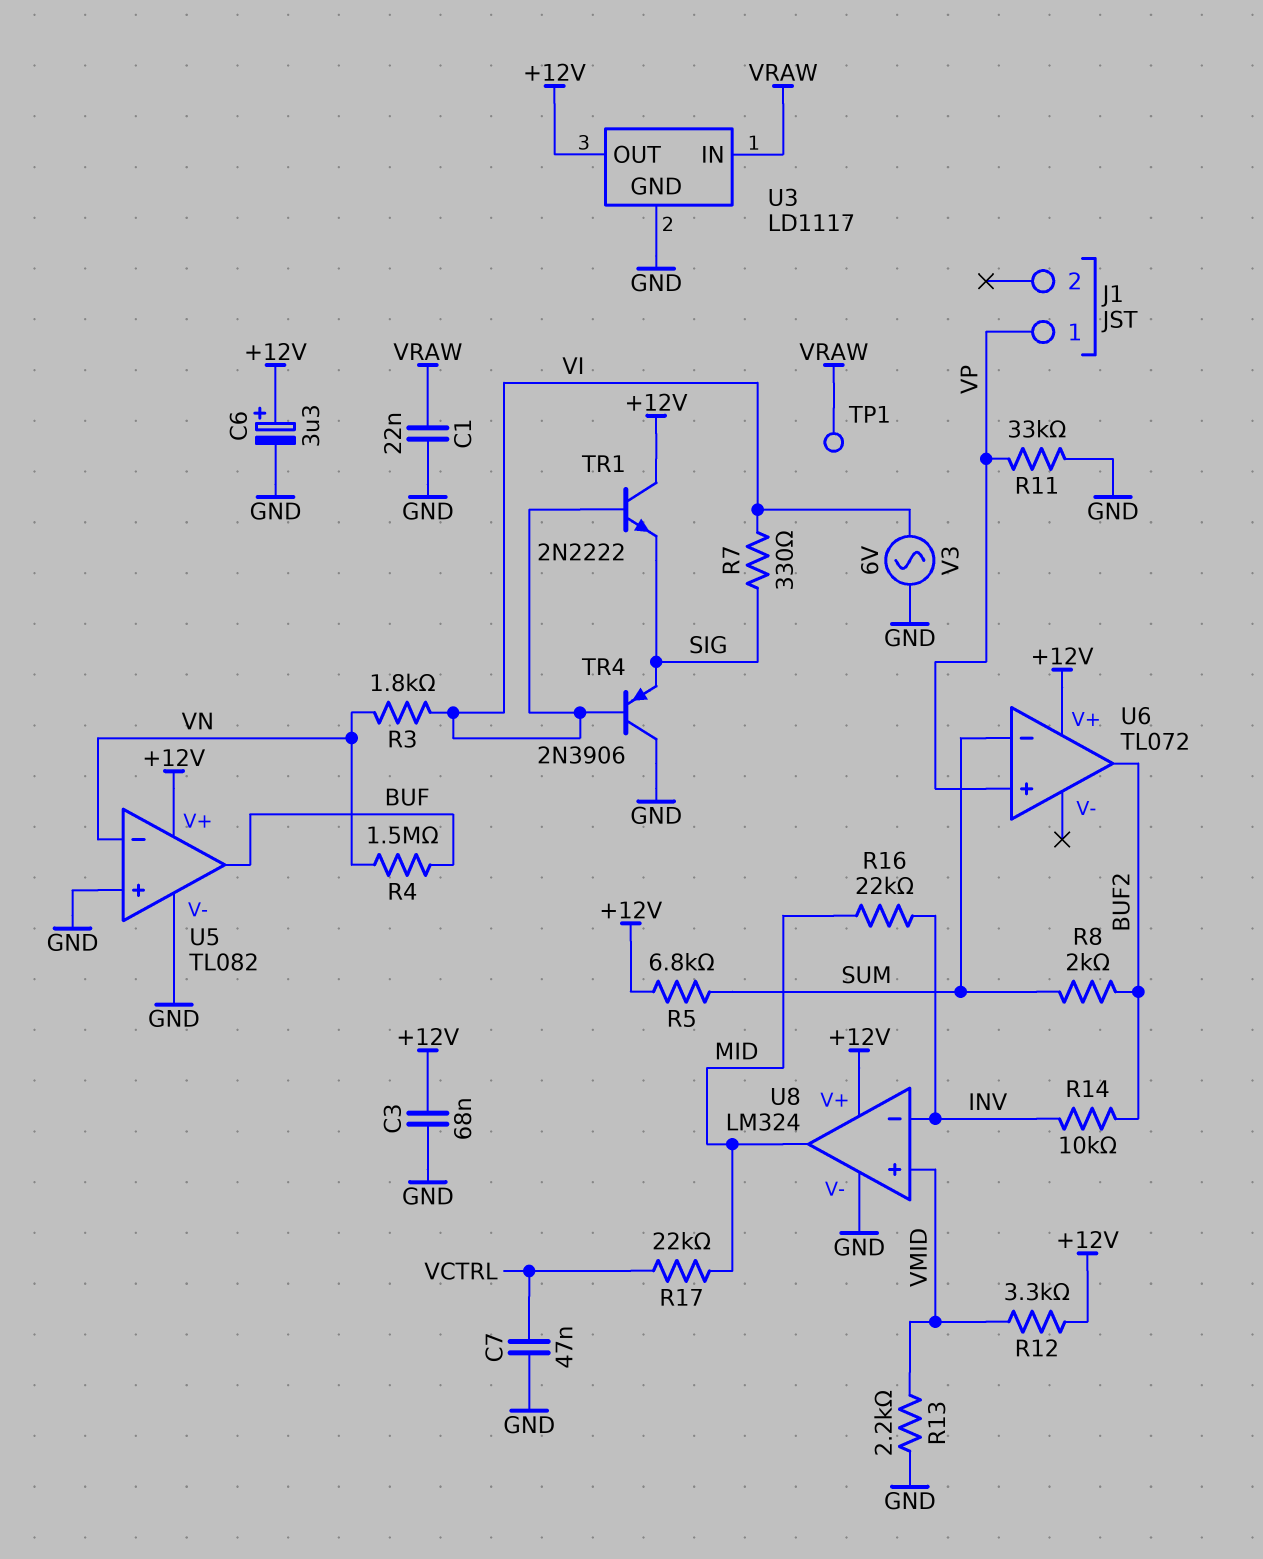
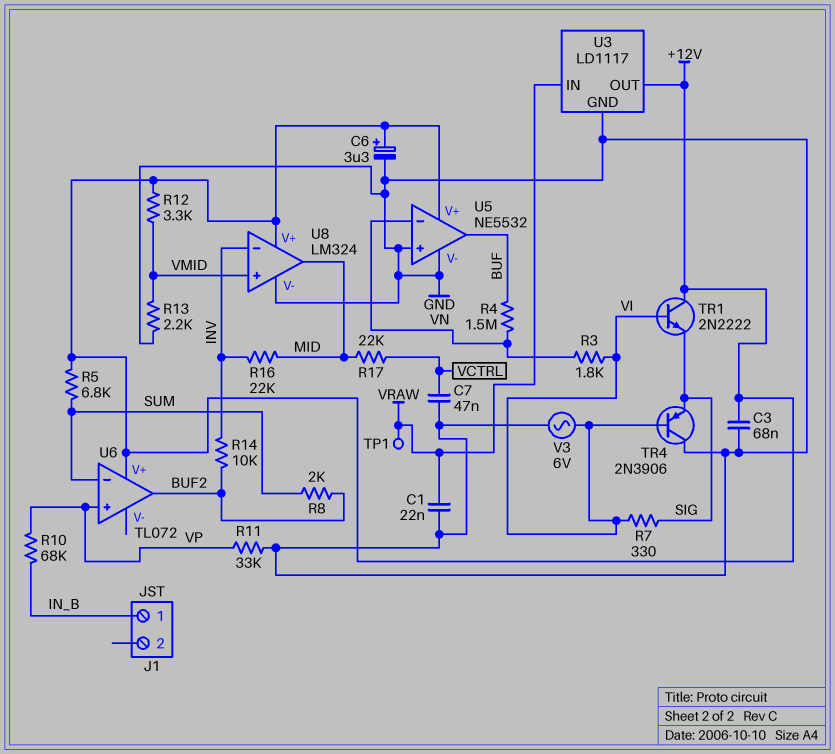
J1 pin 1: VP -> IN_B
R10: none -> 68k (IN_B, VP)
U5: TL082 -> NE5532

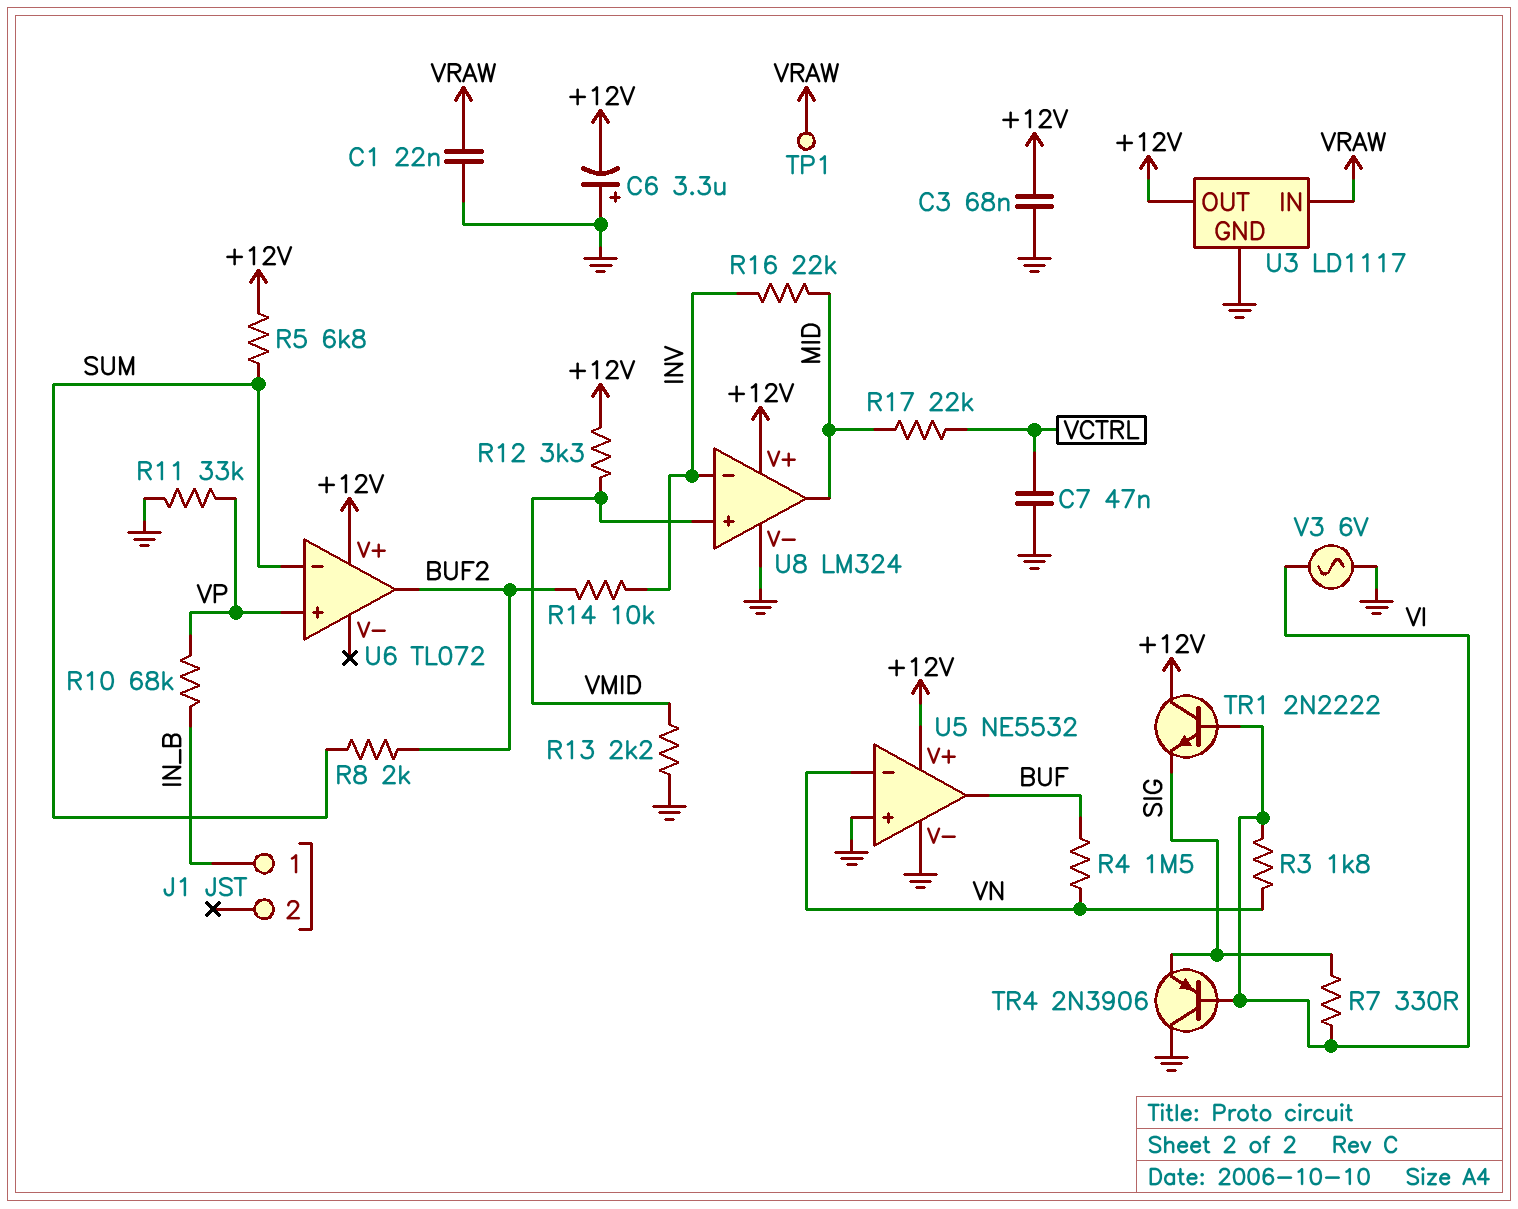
C6: 3.3uF (plus +12V, minus GND) -> 3.3uF (plus GND, minus +12V)

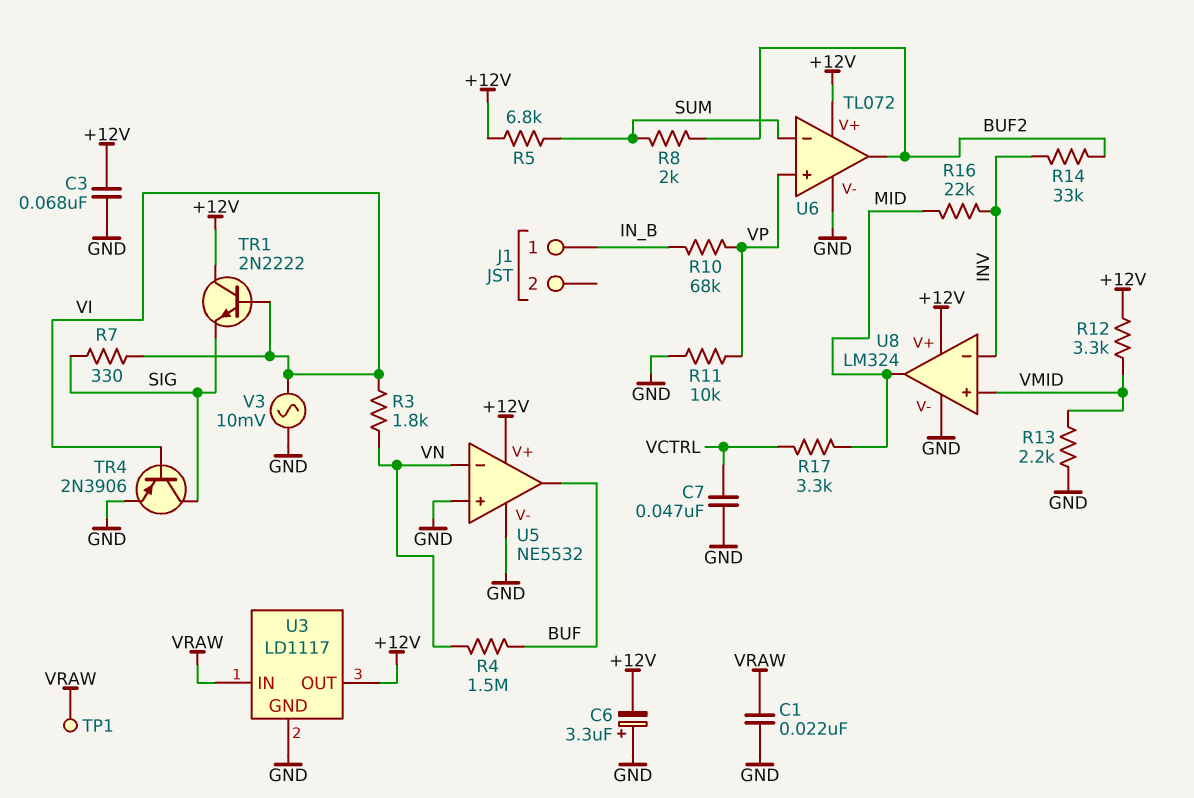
R11: 33k (GND, VP) -> 10k (GND, VP)
R14: 10k (BUF2, INV) -> 33k (BUF2, INV)
R17: 22k (MID, VCTRL) -> 3.3k (MID, VCTRL)
TR4: PNP 2N3906 (B VI, C GND, E SIG) -> PNP 2N3906 (B VI, C SIG, E GND)
U6 pin V-: none -> GND
V3: AC 6V (GND, VI) -> AC 10mV (GND, VI)

